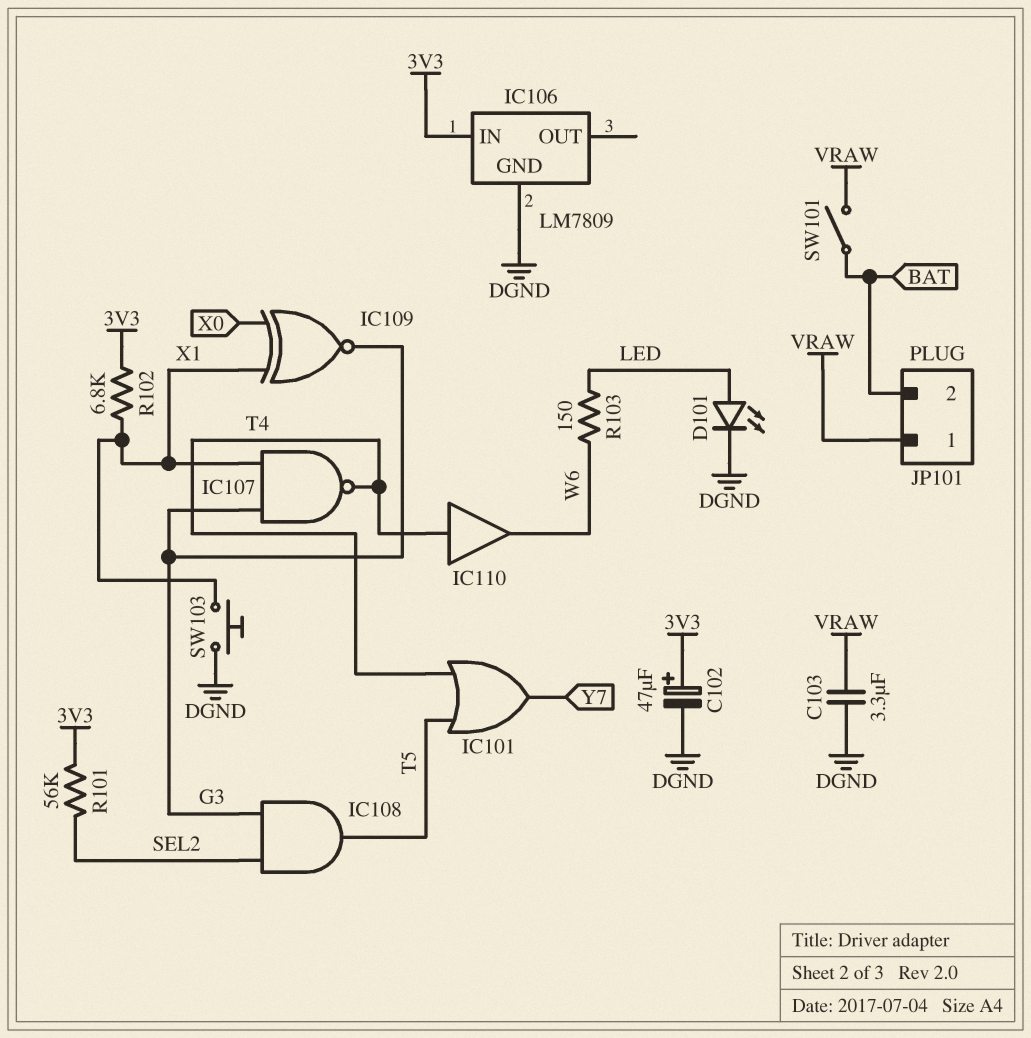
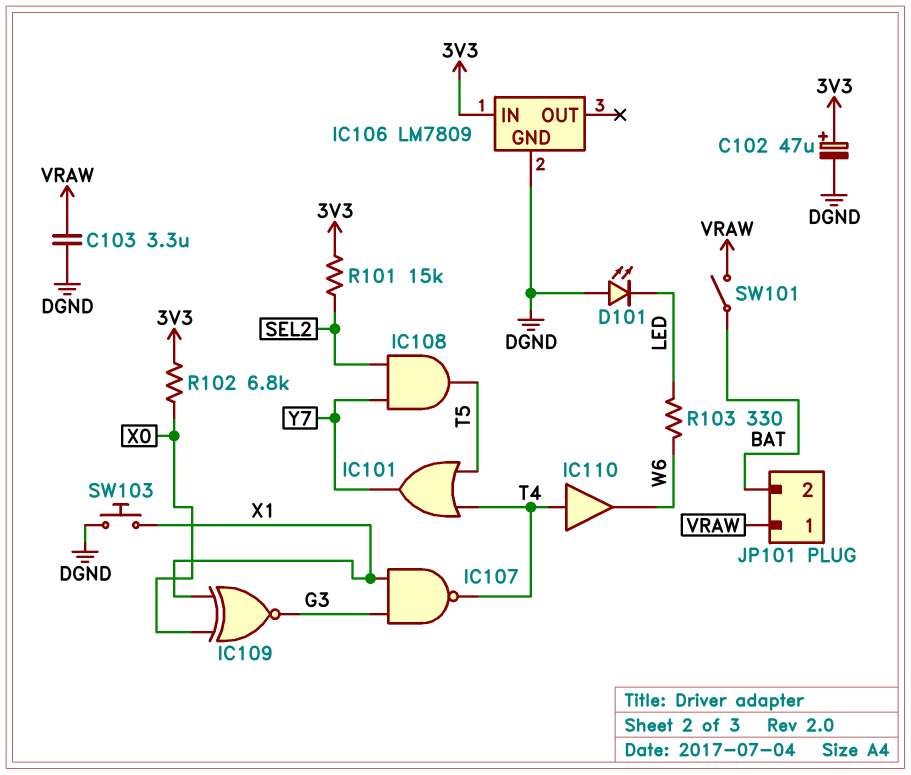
D101: LED (A LED, K DGND) -> LED (A DGND, K LED)
IC108: AND (in G3, in SEL2, out T5) -> AND (in SEL2, in Y7, out T5)
R101: 56k (3V3, SEL2) -> 15k (3V3, SEL2)
R102: 6.8k (3V3, X1) -> 6.8k (3V3, X0)
R103: 150 (LED, W6) -> 330 (LED, W6)

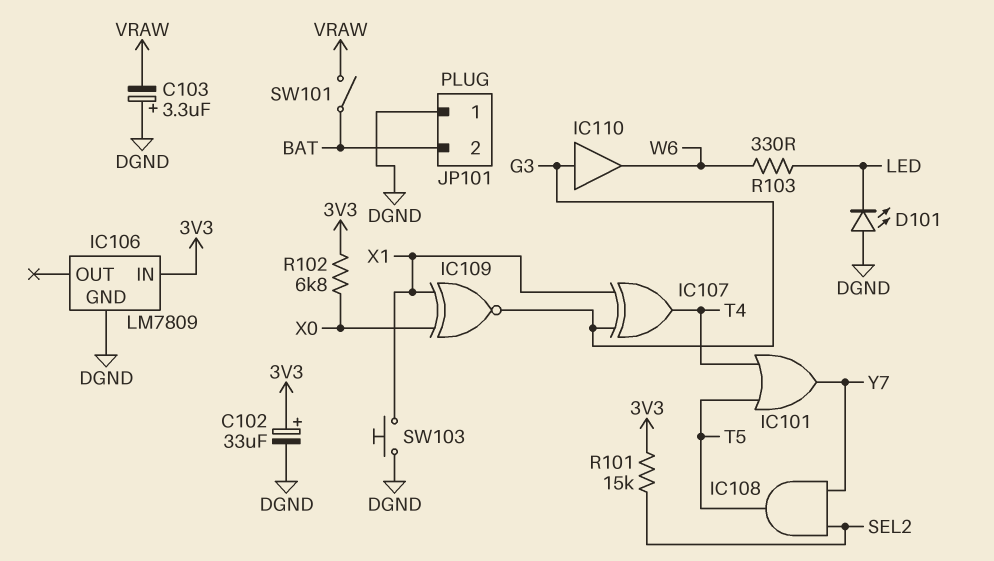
C102: 47uF (plus 3V3, minus DGND) -> 33uF (plus 3V3, minus DGND)
C103: 3.3uF (DGND, VRAW) -> 3.3uF (plus DGND, minus VRAW)
IC107: NAND (in G3, in X1, out T4) -> XOR (in G3, in X1, out T4)
IC110: buffer (in T4, out W6) -> buffer (in G3, out W6)
JP101 pin 1: VRAW -> DGND

